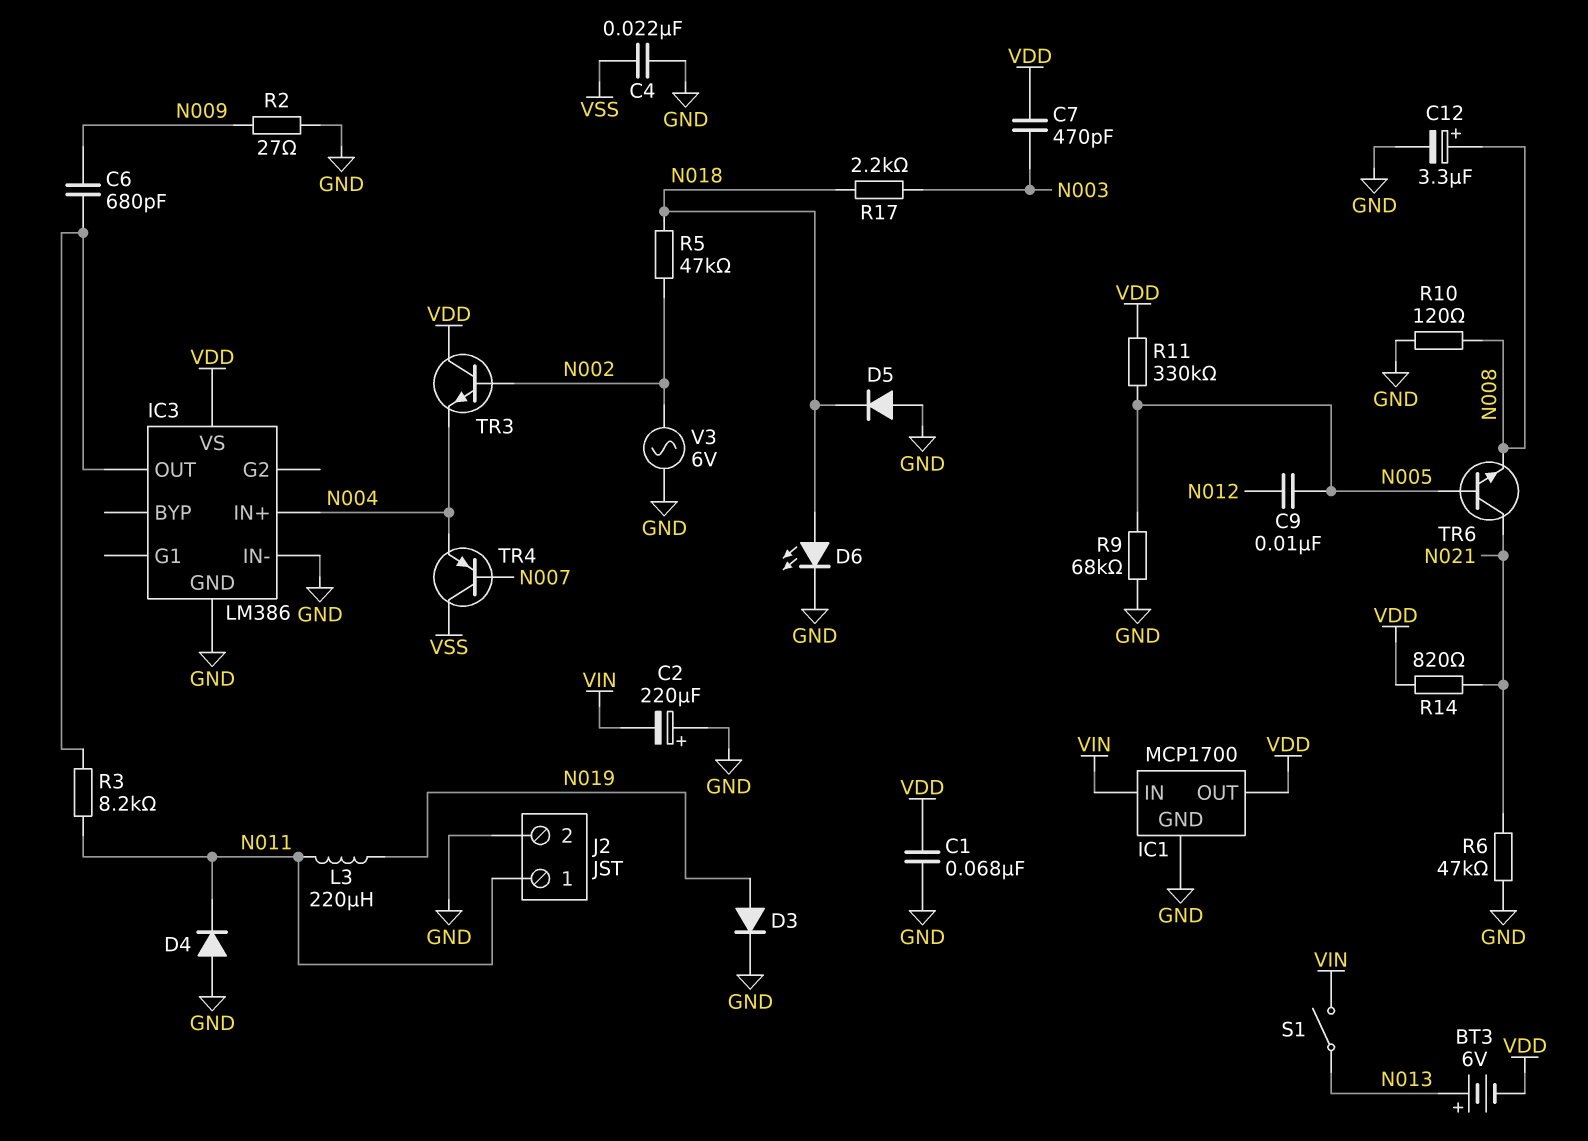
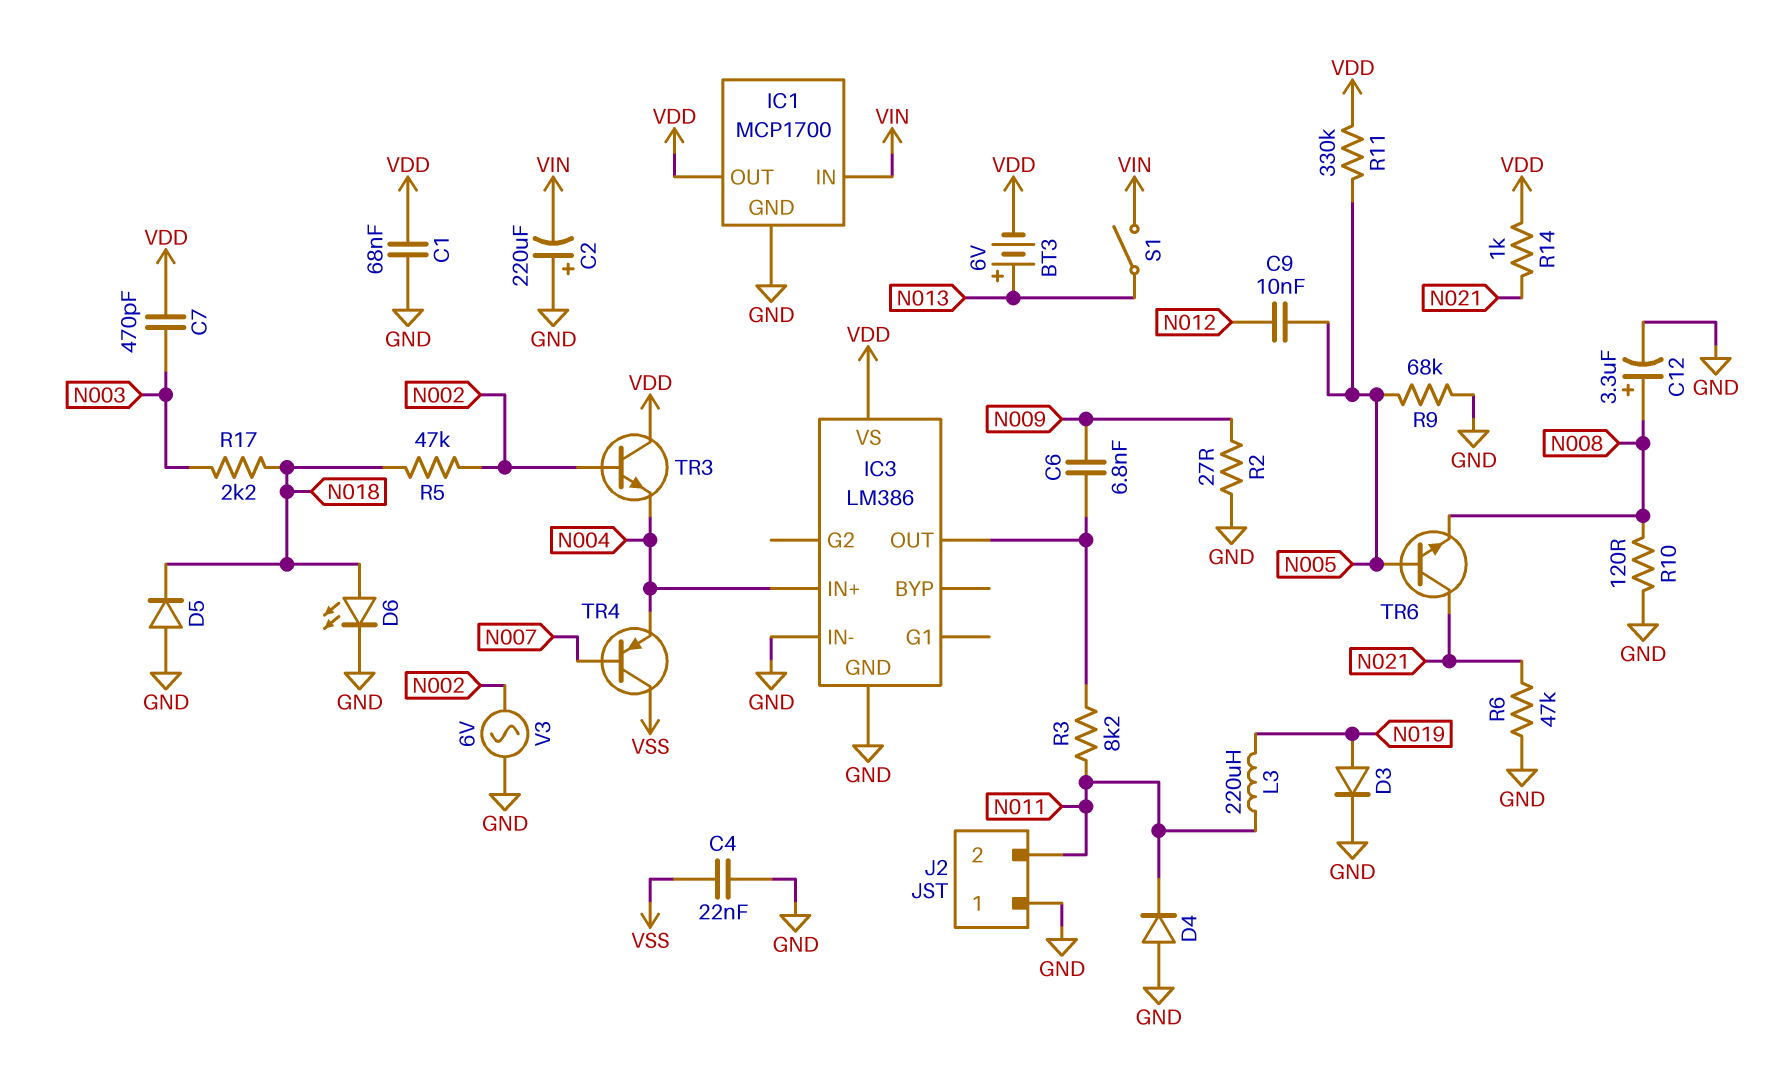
C6: 680pF (IC3/OUT, N009) -> 6.8nF (IC3/OUT, N009)
J2 pin 1: N011 -> GND
J2 pin 2: GND -> N011
R14: 820 (N021, VDD) -> 1k (N021, VDD)

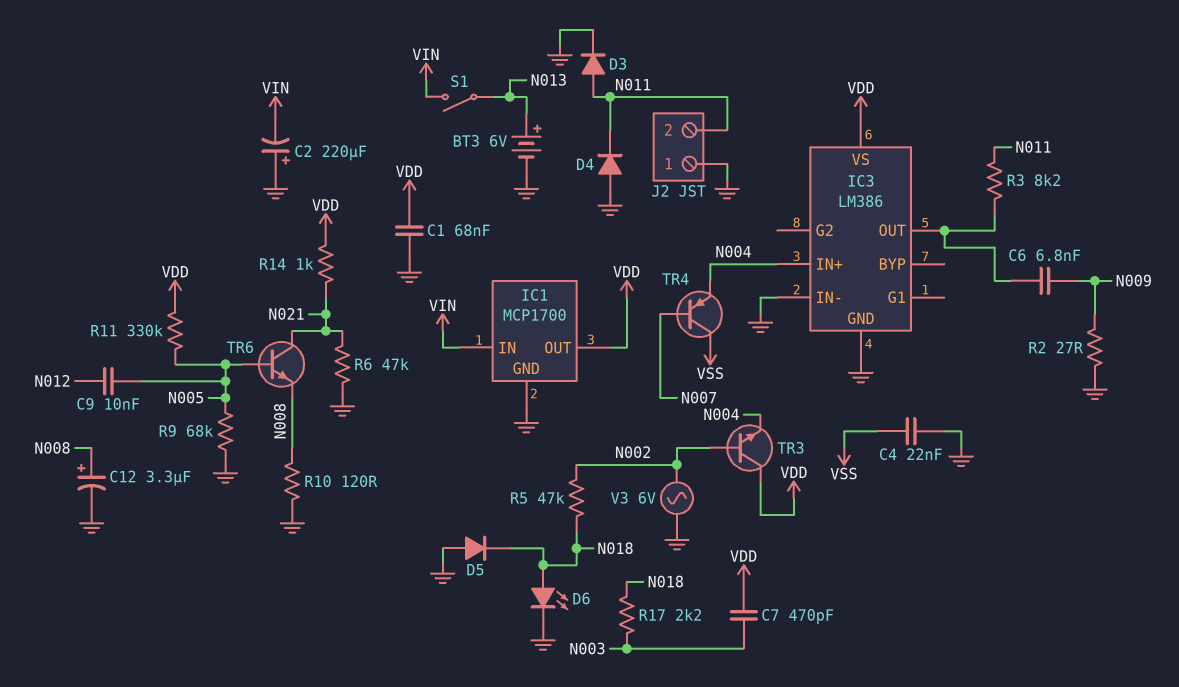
BT3: 6V (plus N013, minus VDD) -> 6V (plus N013, minus GND)
D3: diode (A N019, K GND) -> diode (A N011, K GND)
L3: 220uH (N011, N019) -> none

